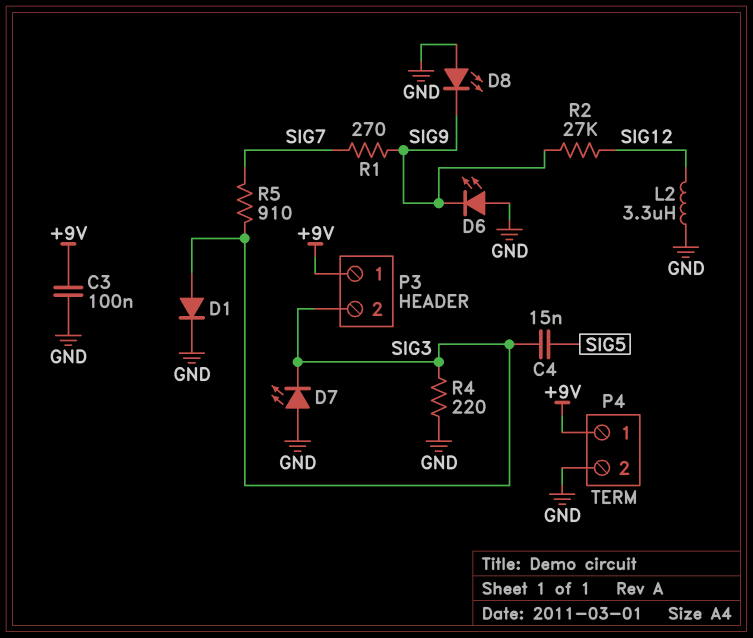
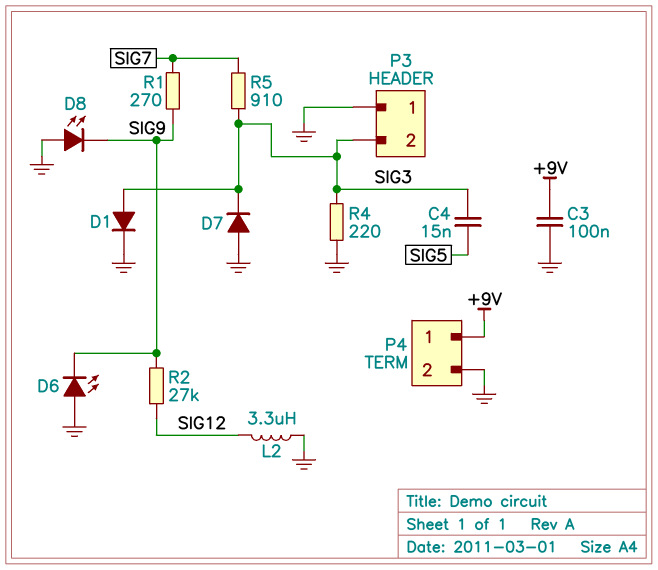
D7: LED (A GND, K SIG3) -> diode (A GND, K SIG3)
P3 pin 1: +9V -> GND

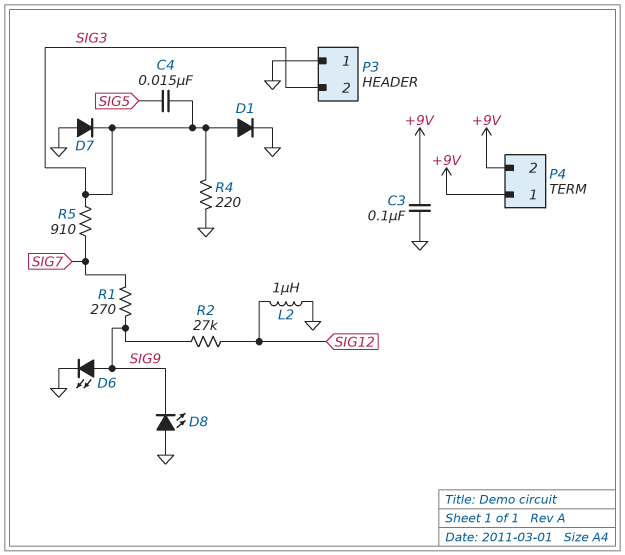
D6: LED (A GND, K SIG9) -> LED (A SIG9, K GND)
L2: 3.3uH (GND, SIG12) -> 1uH (GND, SIG12)
P4 pin 2: GND -> +9V

